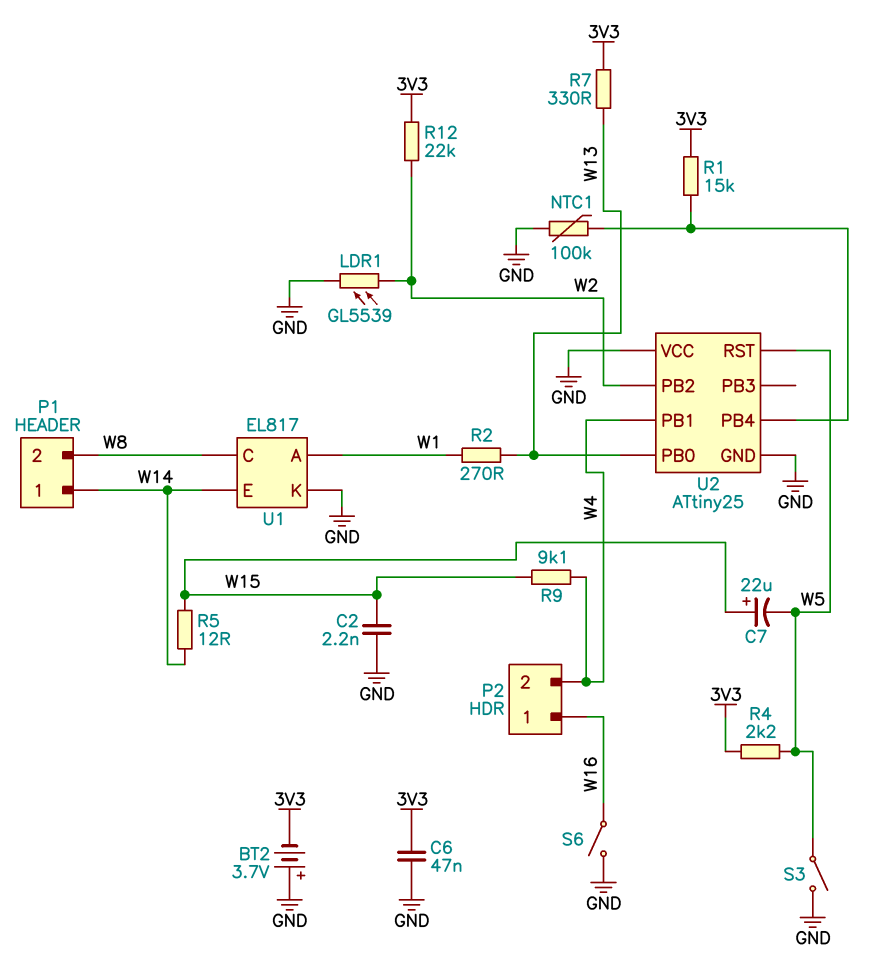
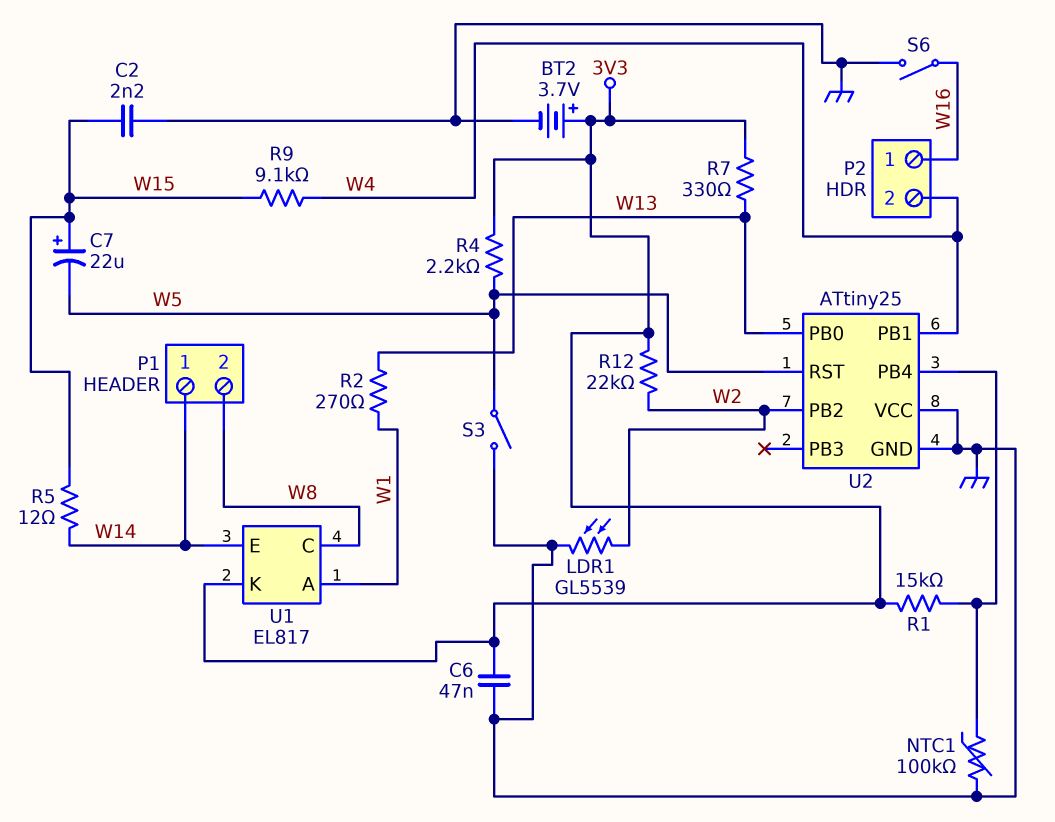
BT2: 3.7V (plus GND, minus 3V3) -> 3.7V (plus 3V3, minus GND)
U1 pin K: GND -> 3V3

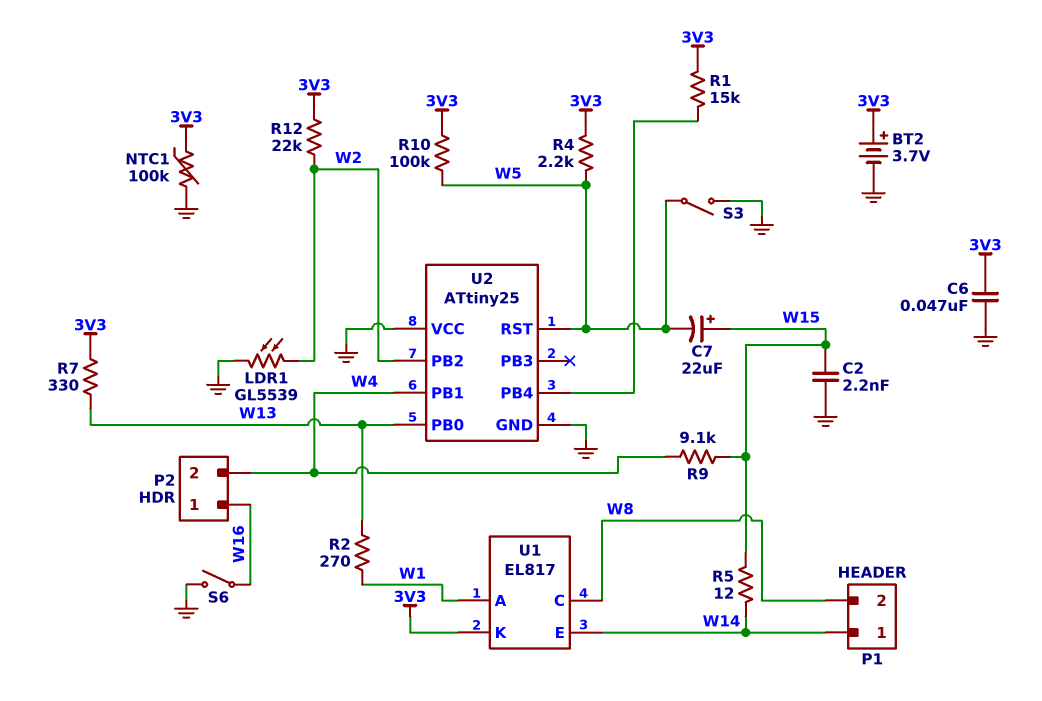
NTC1: 100k (GND, U2/PB4) -> 100k (3V3, GND)
R10: none -> 100k (3V3, W5)

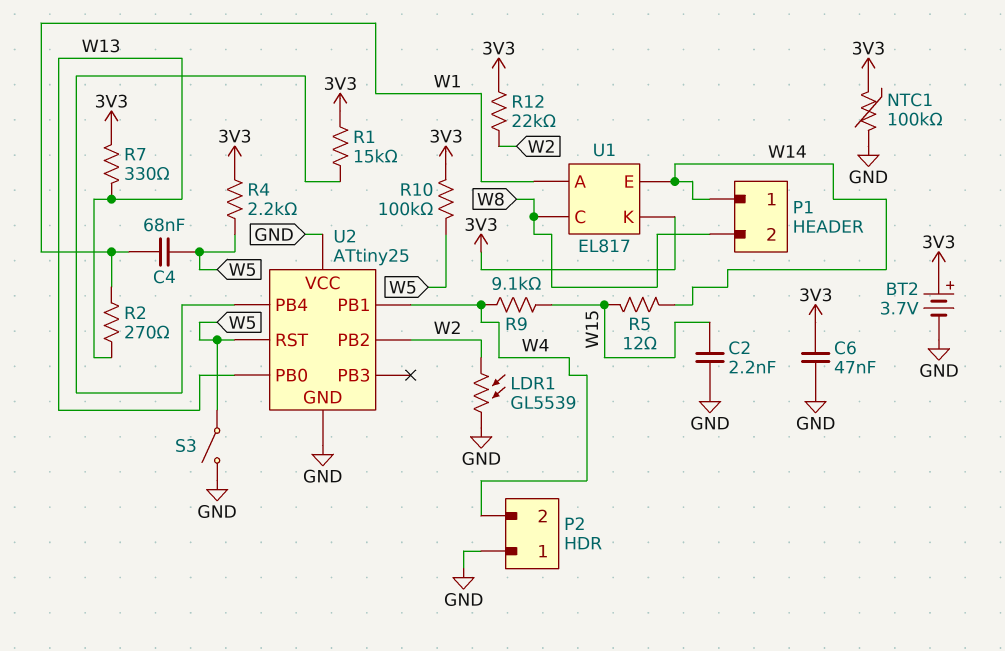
C4: none -> 68nF (W1, W5)
C7: 22uF (plus W15, minus W5) -> none
P2 pin 1: W16 -> GND
S6: switch (GND, W16) -> none

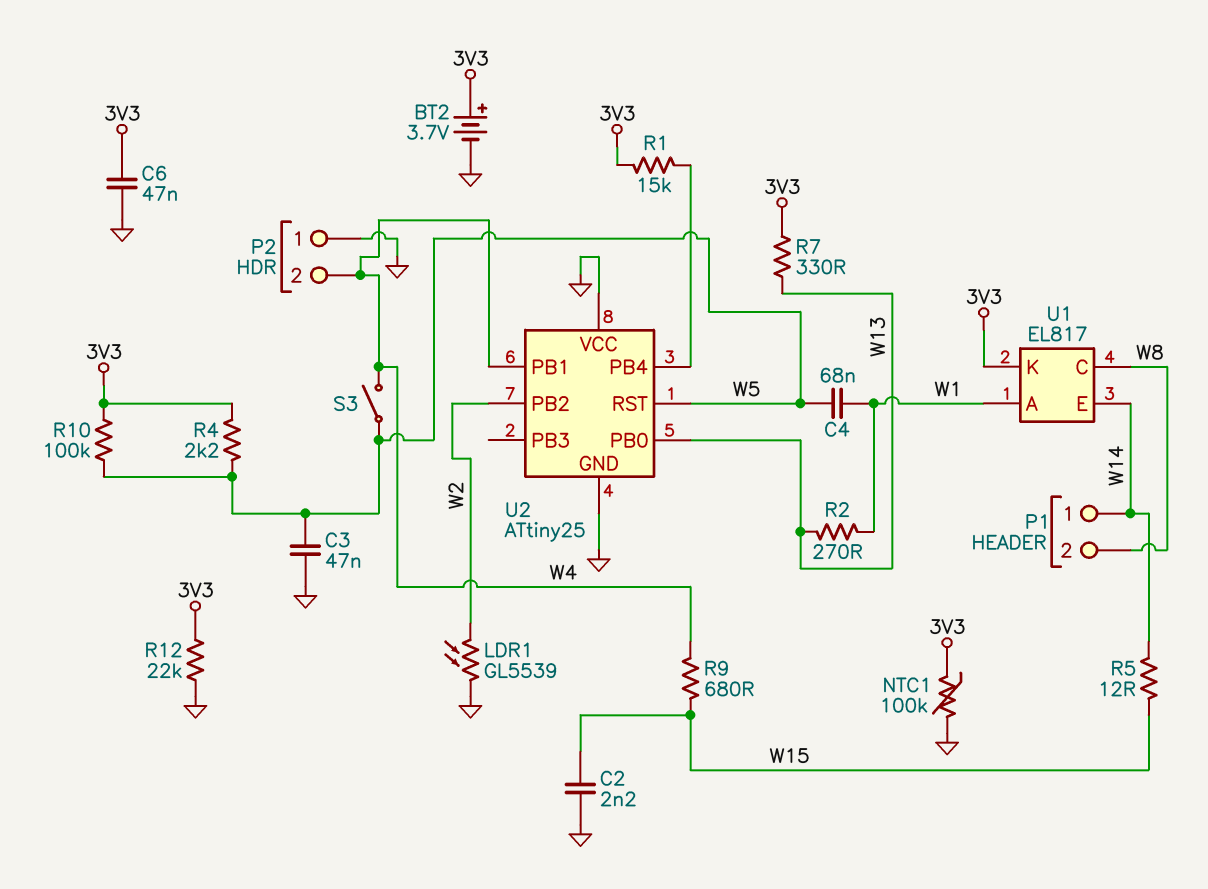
C3: none -> 47nF (GND, W5)
R9: 9.1k (W4, W15) -> 680 (W4, W15)
R12: 22k (3V3, W2) -> 22k (3V3, GND)
S3: switch (GND, W5) -> switch (W4, W5)

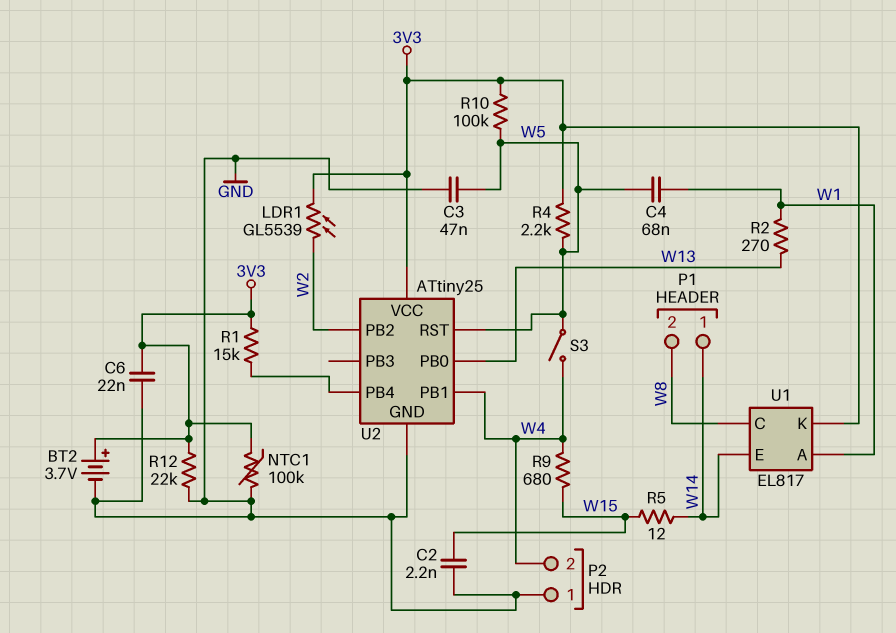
C6: 47nF (3V3, GND) -> 22nF (3V3, GND)
LDR1: GL5539 (GND, W2) -> GL5539 (3V3, W2)
R7: 330 (3V3, W13) -> none
U2 pin VCC: GND -> 3V3

